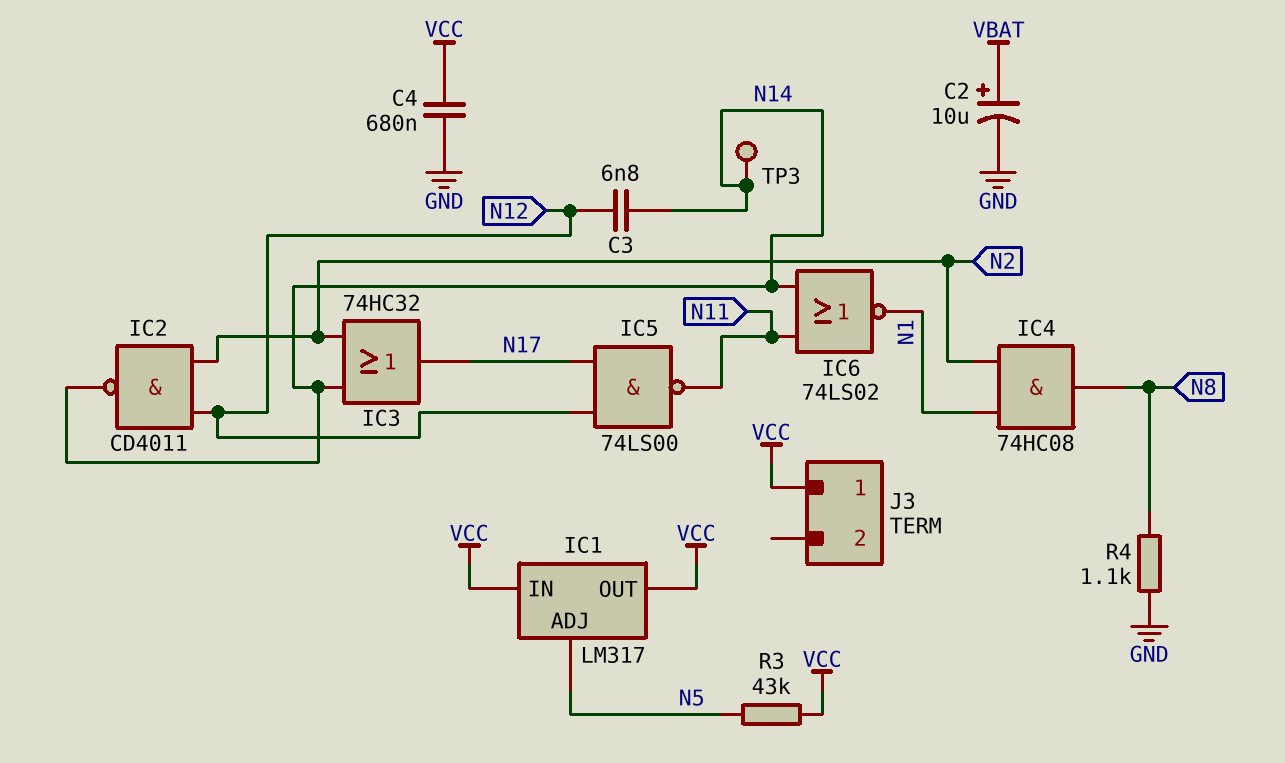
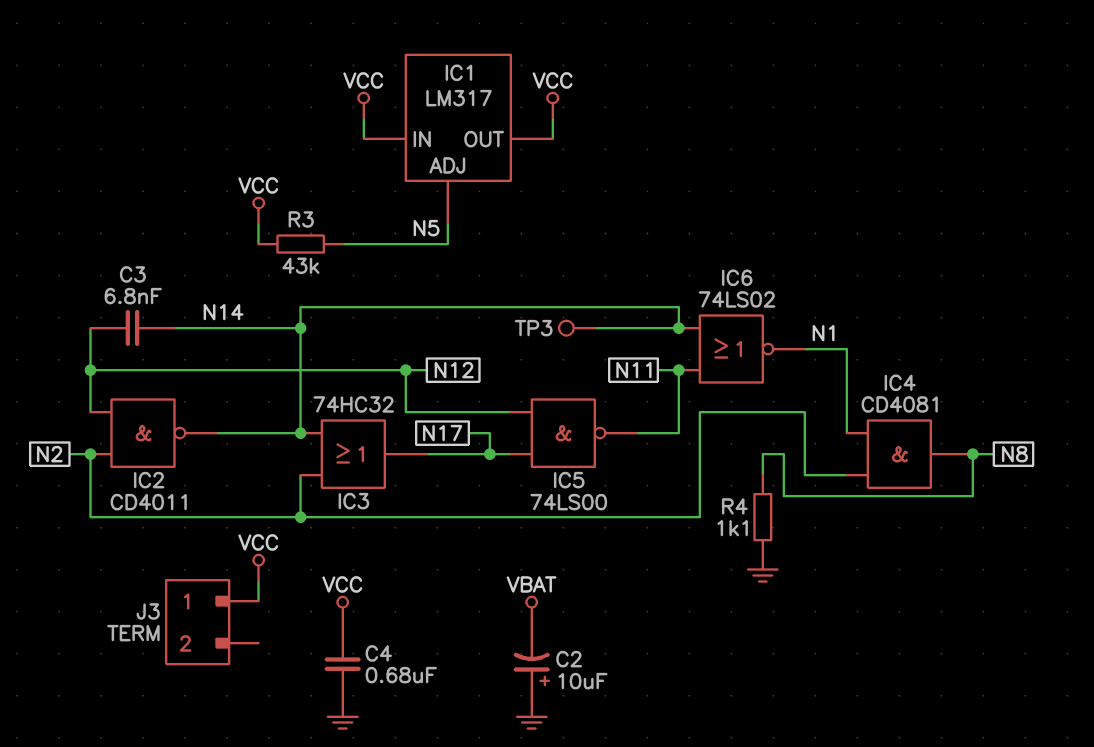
C2: 10uF (plus VBAT, minus GND) -> 10uF (plus GND, minus VBAT)
IC4: AND 74HC08 (in N1, in N2, out N8) -> AND CD4081 (in N1, in N2, out N8)

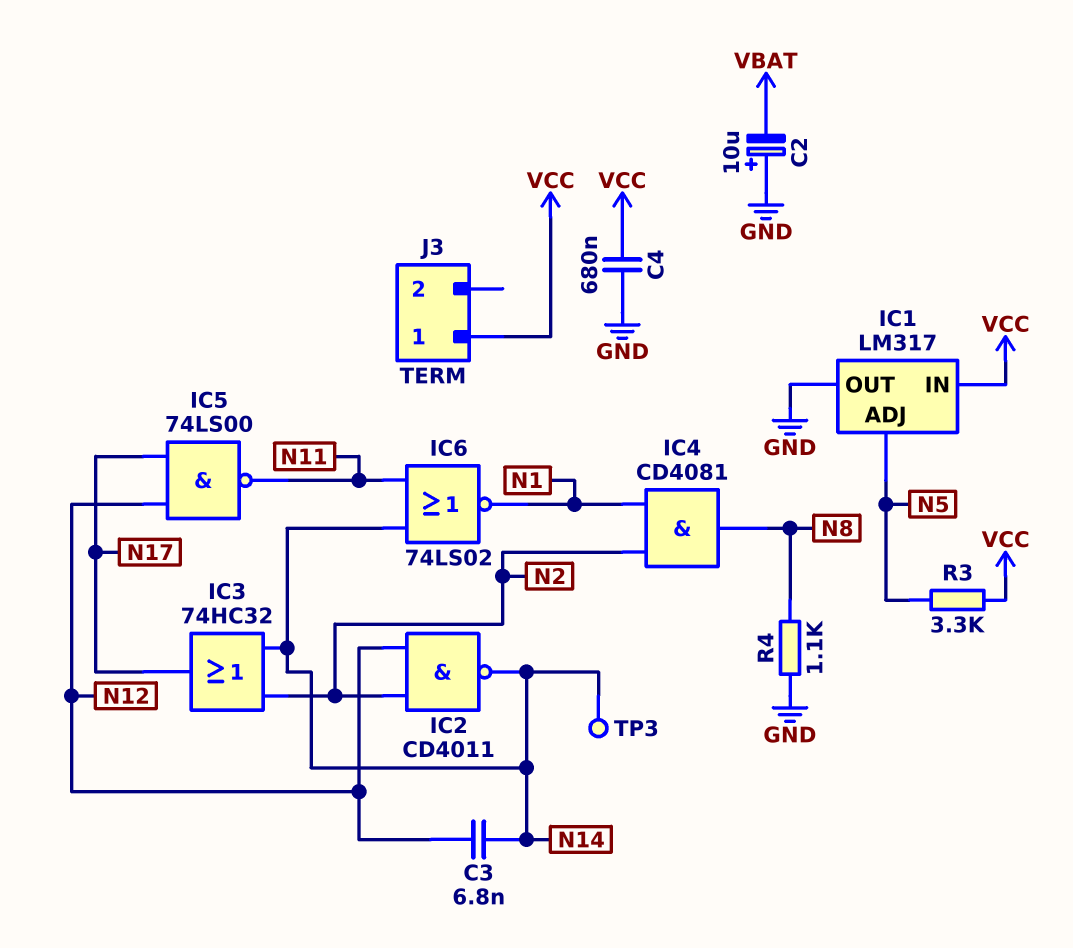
IC1 pin OUT: VCC -> GND
R3: 43k (N5, VCC) -> 3.3k (N5, VCC)

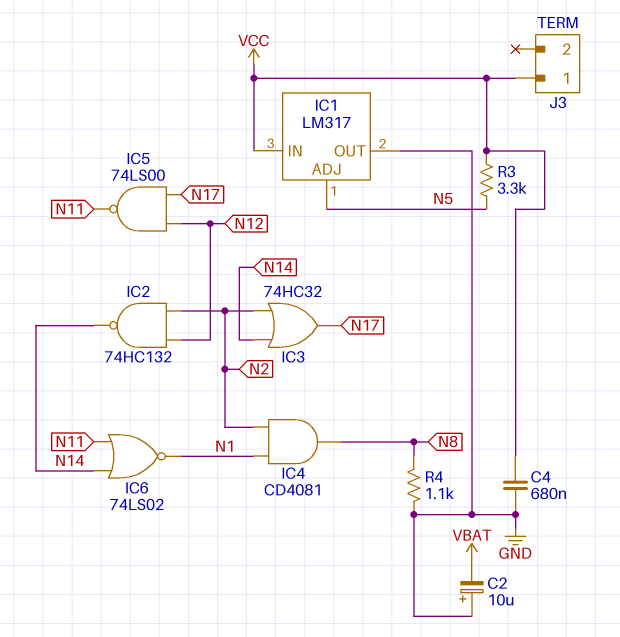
C3: 6.8nF (N12, N14) -> none
IC2: NAND CD4011 (in N2, in N12, out N14) -> NAND 74HC132 (in N2, in N12, out N14)
TP3: test point (N14) -> none

